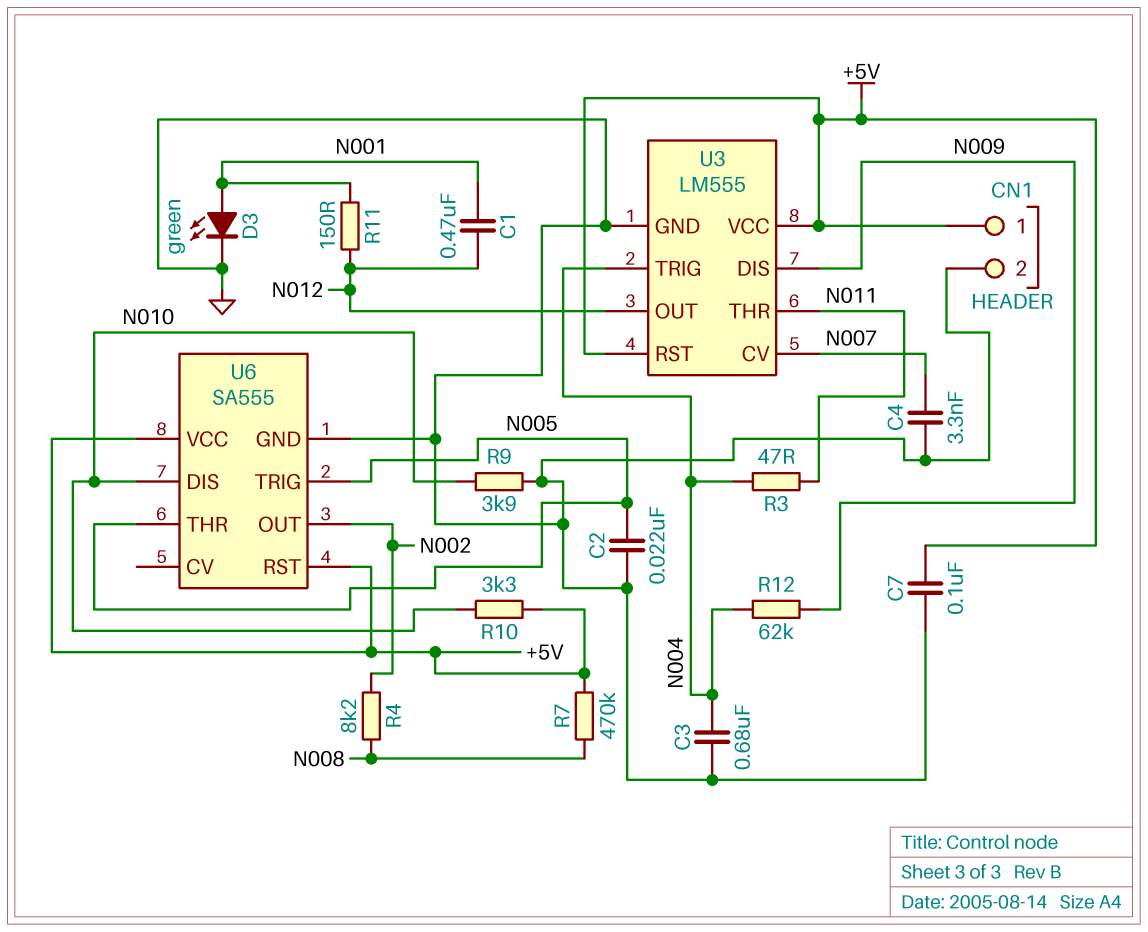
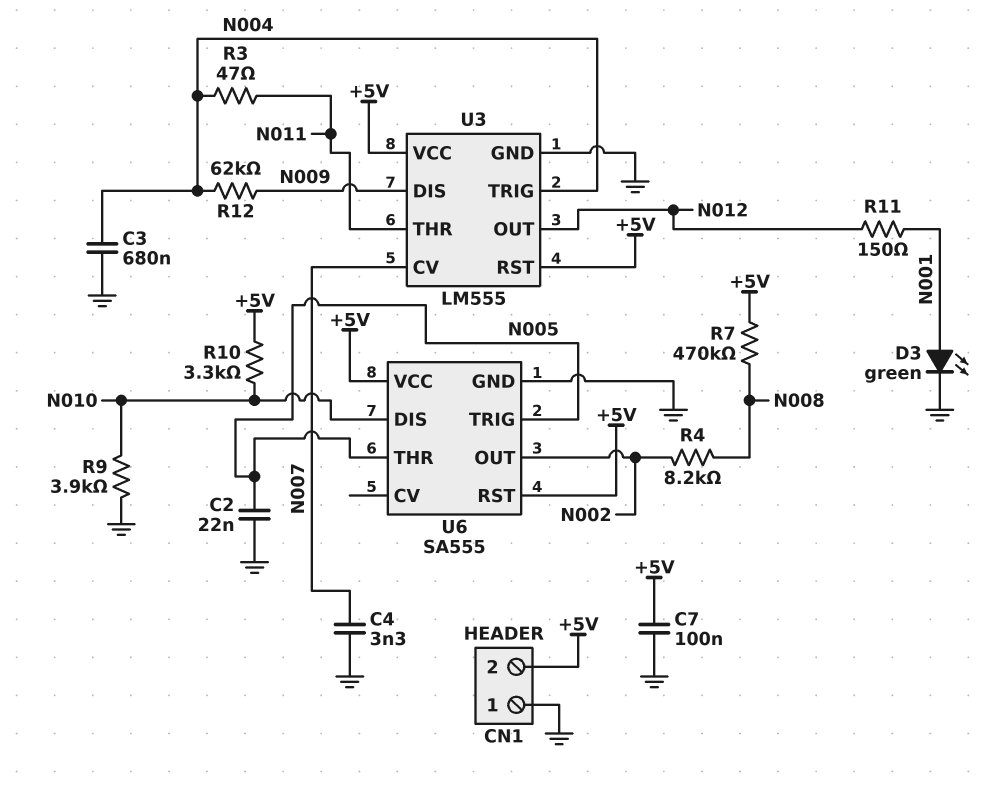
C1: 470nF (N001, N012) -> none
CN1 pin 1: +5V -> GND
CN1 pin 2: GND -> +5V

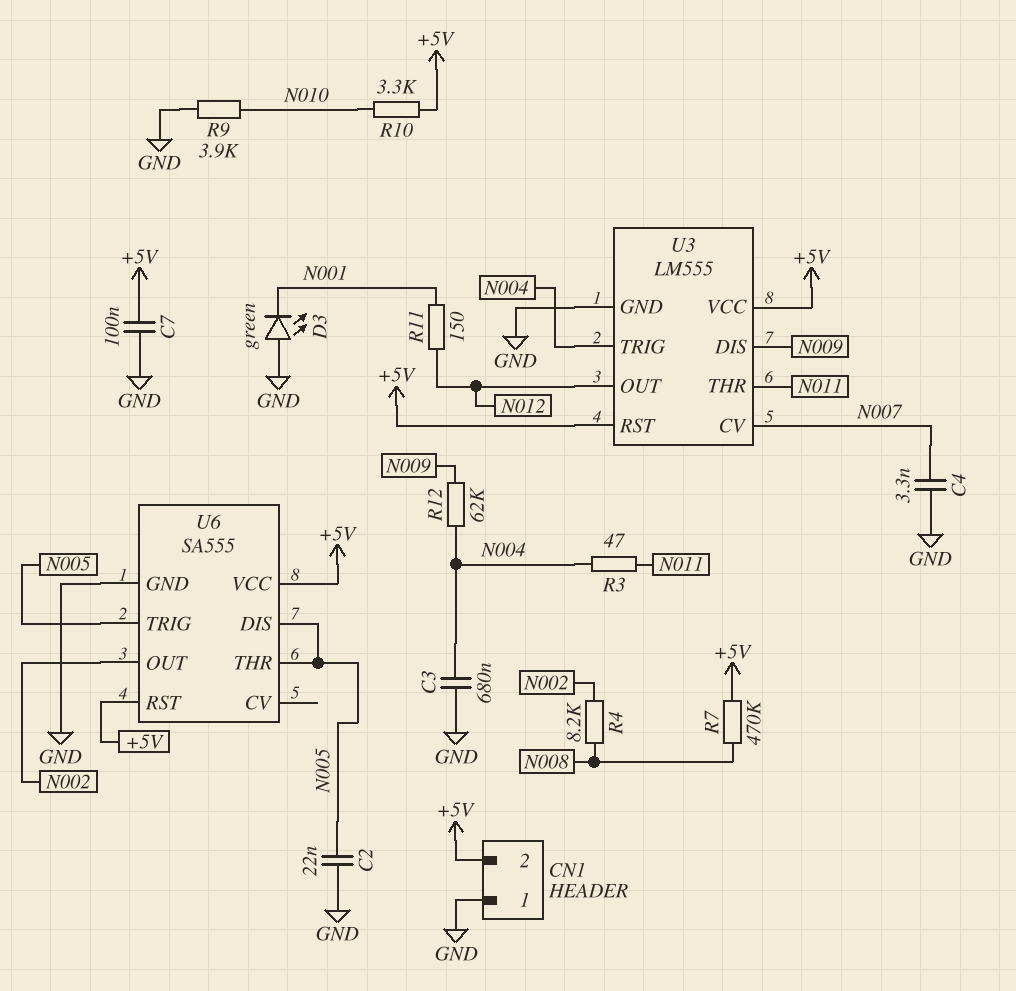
D3: LED green (A N001, K GND) -> LED green (A GND, K N001)
U6 pin DIS: N010 -> N005

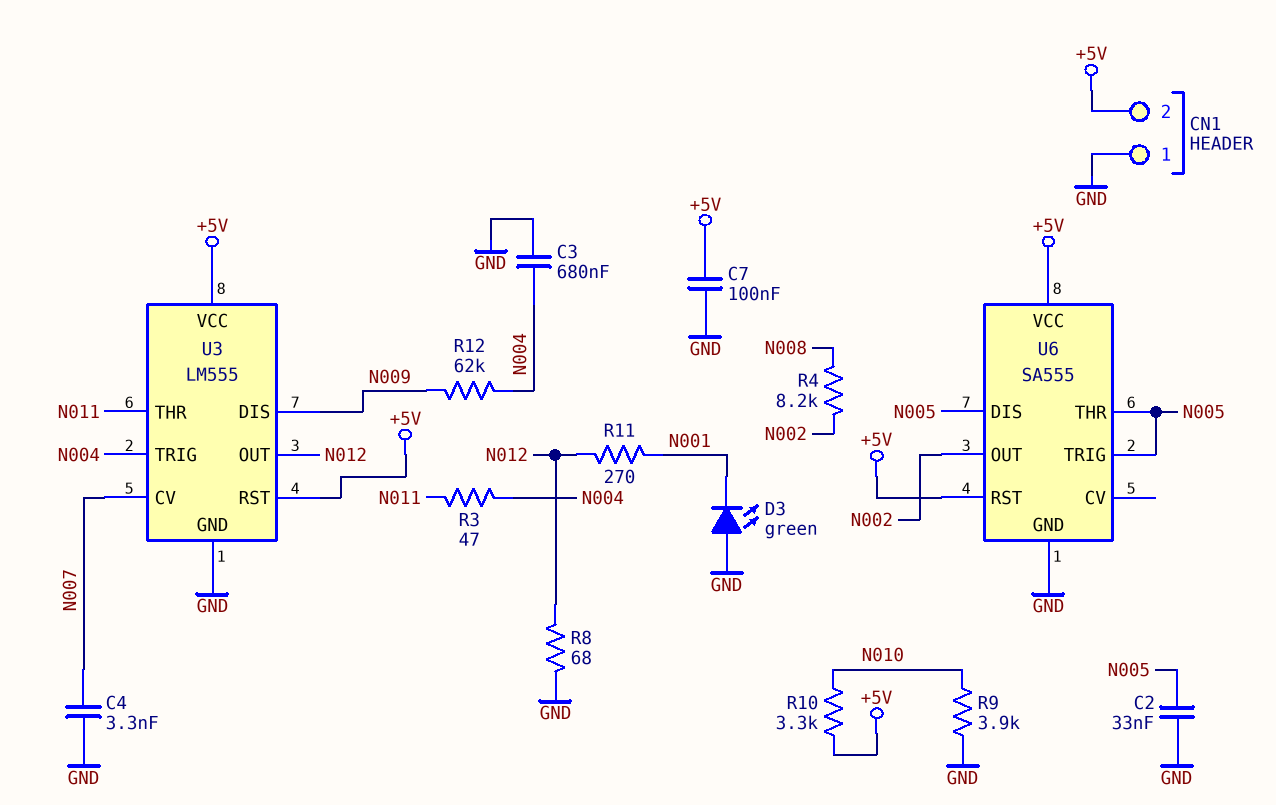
C2: 22nF (GND, N005) -> 33nF (GND, N005)
R7: 470k (+5V, N008) -> none
R8: none -> 68 (GND, N012)
R11: 150 (N001, N012) -> 270 (N001, N012)

